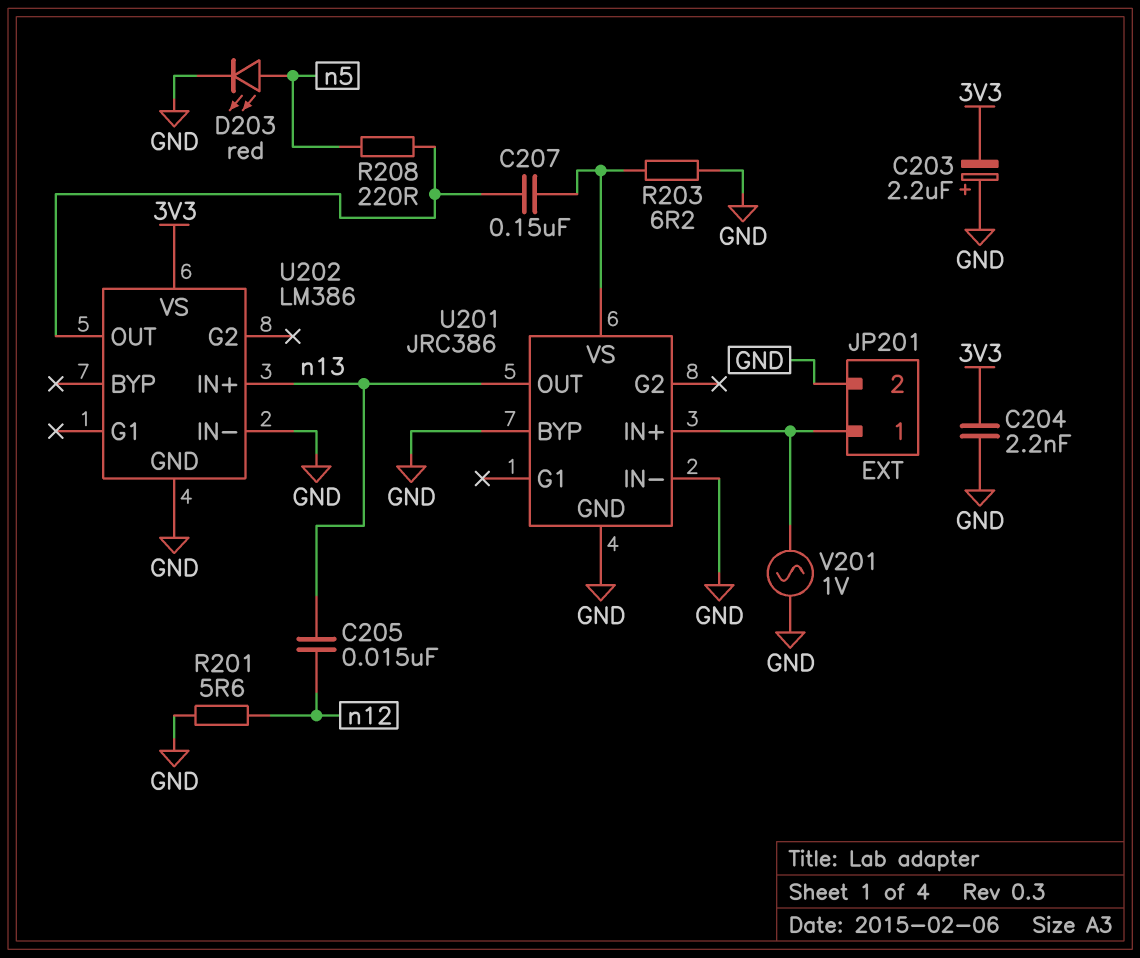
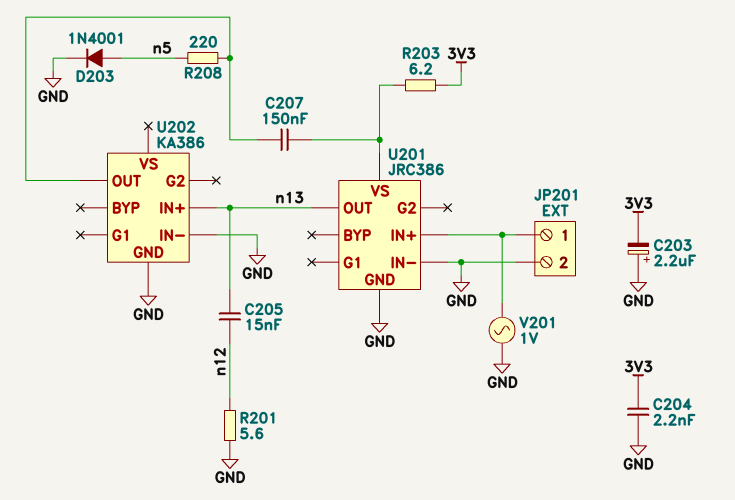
D203: LED red (A n5, K GND) -> diode 1N4001 (A n5, K GND)
R203: 6.2 (GND, U201/VS) -> 6.2 (3V3, U201/VS)
U201 pin BYP: GND -> none
U202: LM386 -> KA386
U202 pin VS: 3V3 -> none

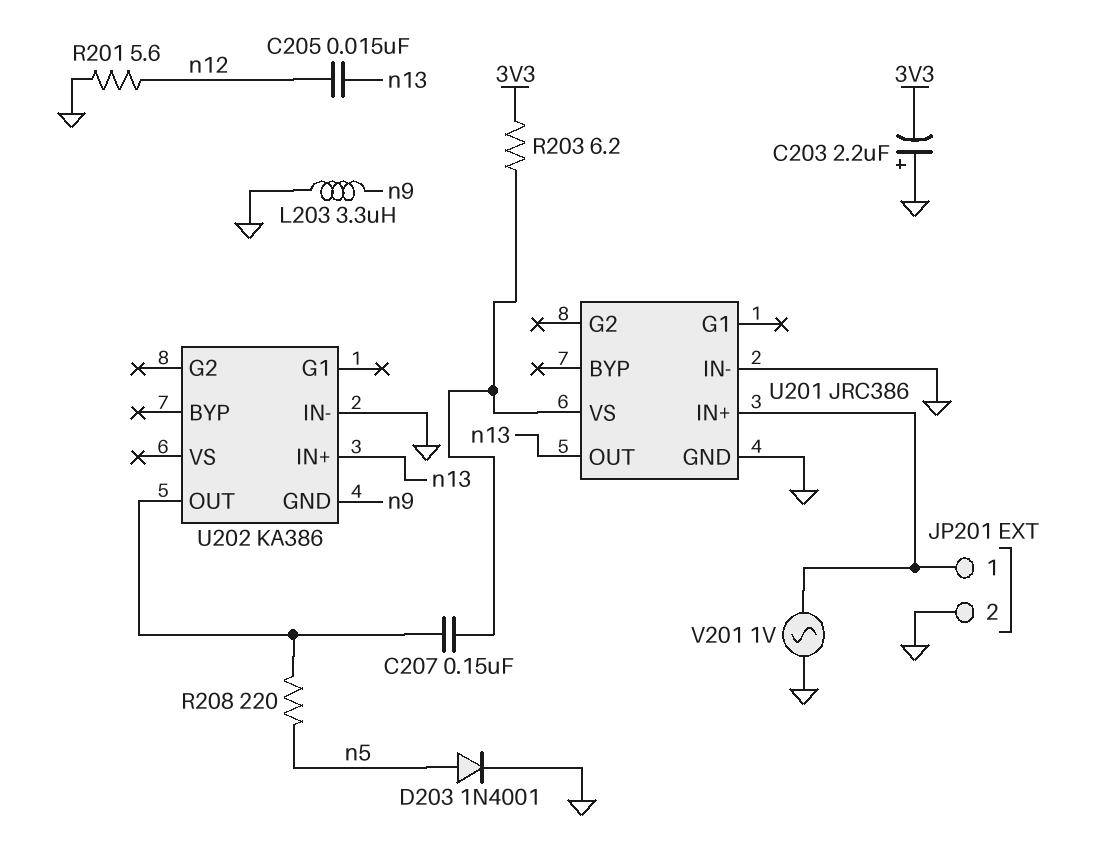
C204: 2.2nF (3V3, GND) -> none
L203: none -> 3.3uH (GND, n9)
U202 pin GND: GND -> n9

